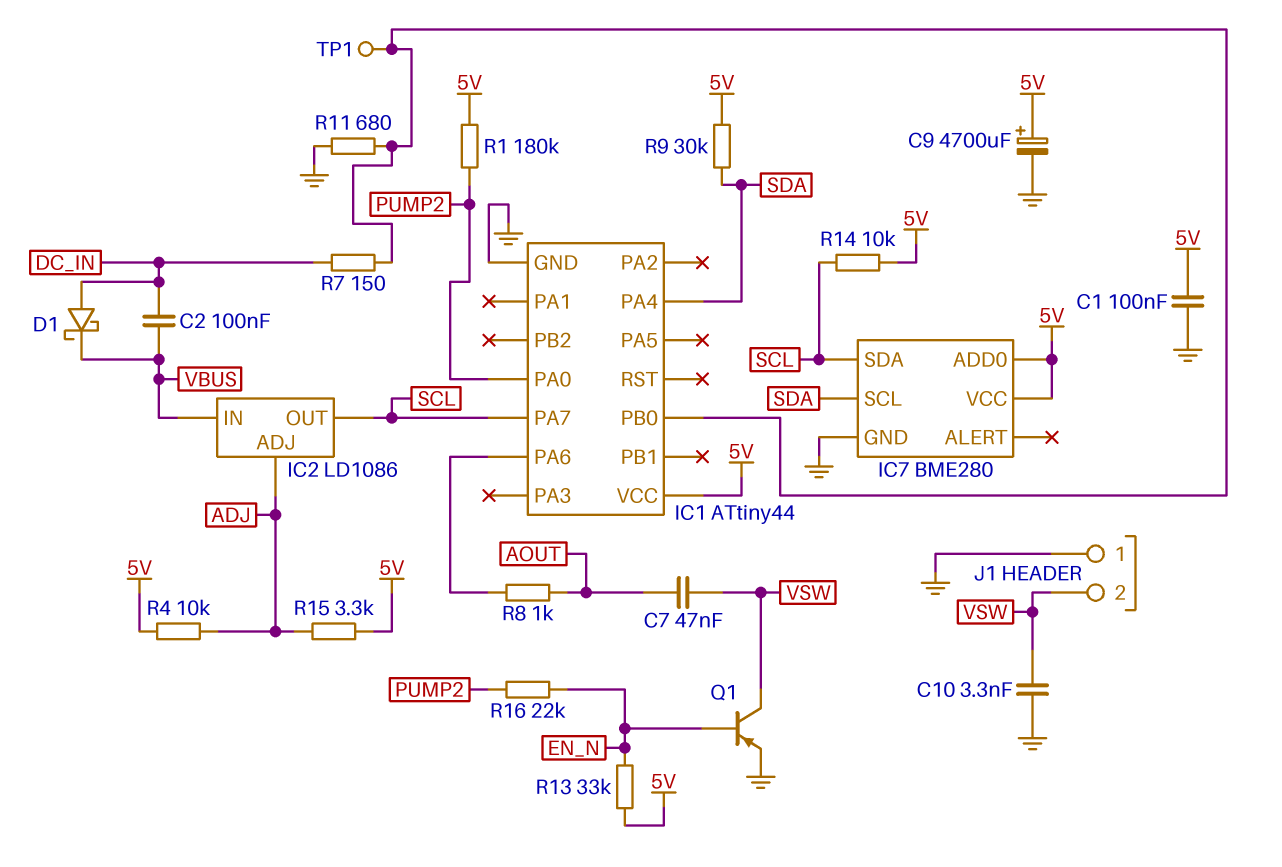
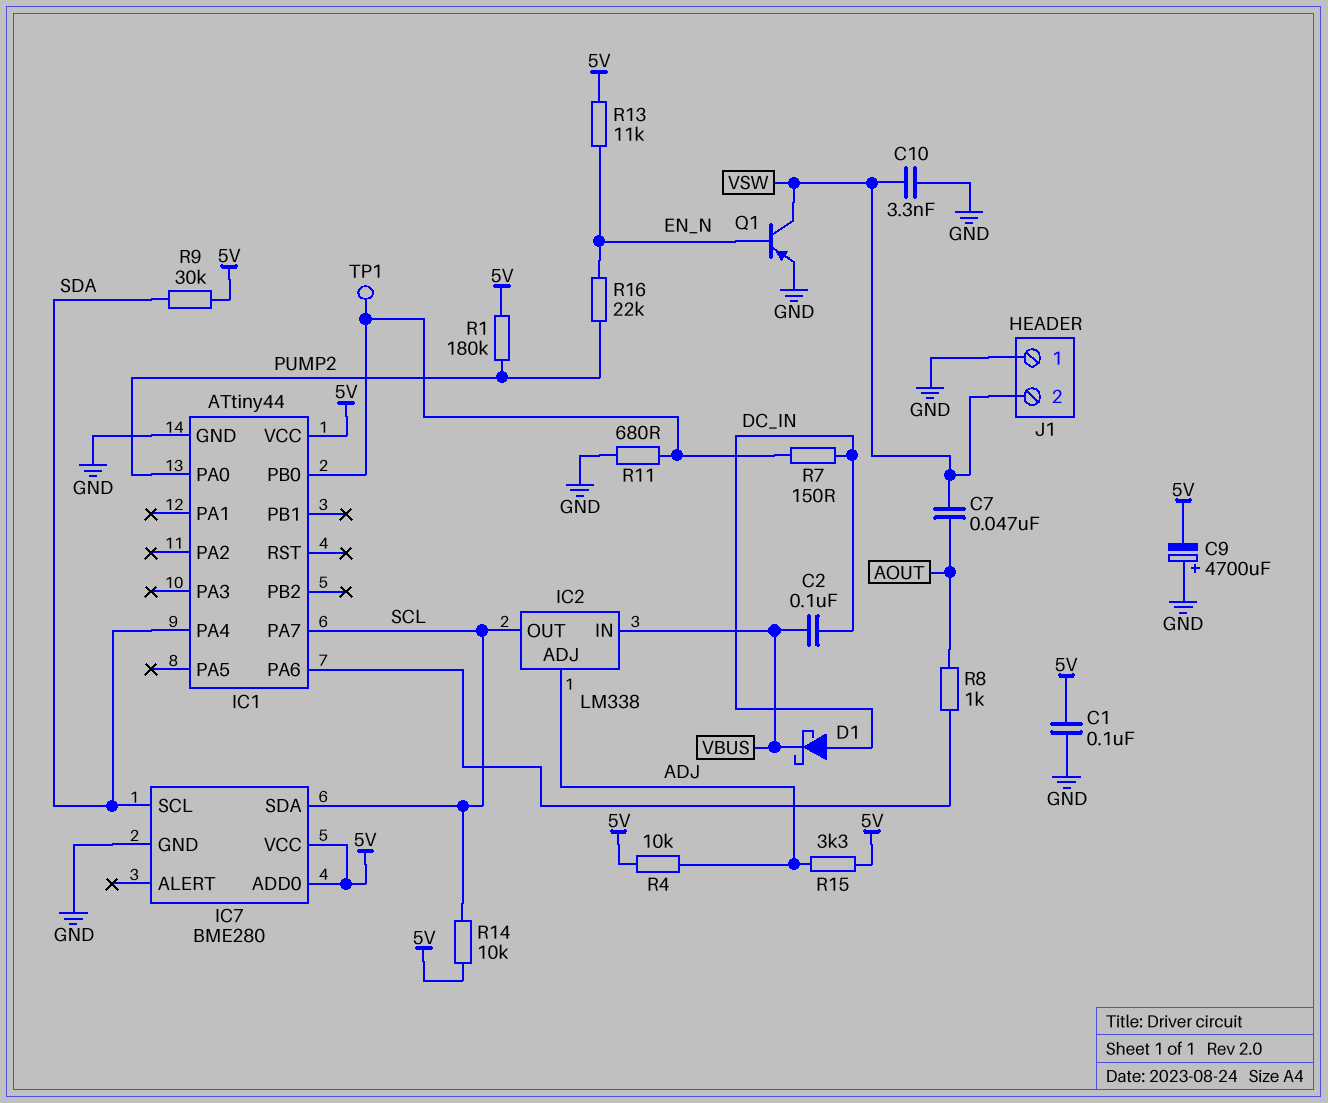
C9: 4700uF (plus 5V, minus GND) -> 4700uF (plus GND, minus 5V)
IC2: LD1086 -> LM338
R13: 33k (5V, EN_N) -> 11k (5V, EN_N)

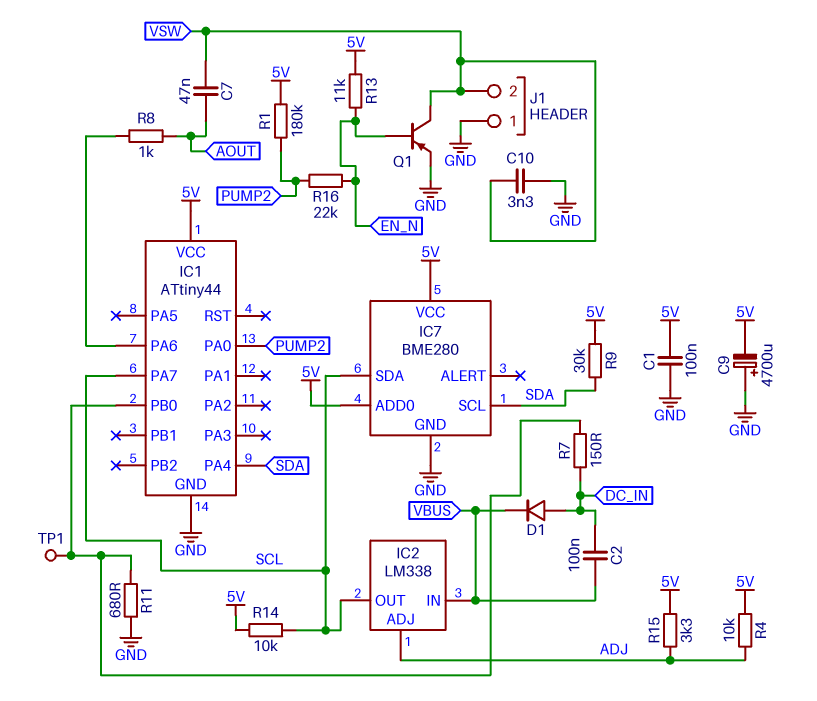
D1: schottky (A DC_IN, K VBUS) -> diode (A DC_IN, K VBUS)

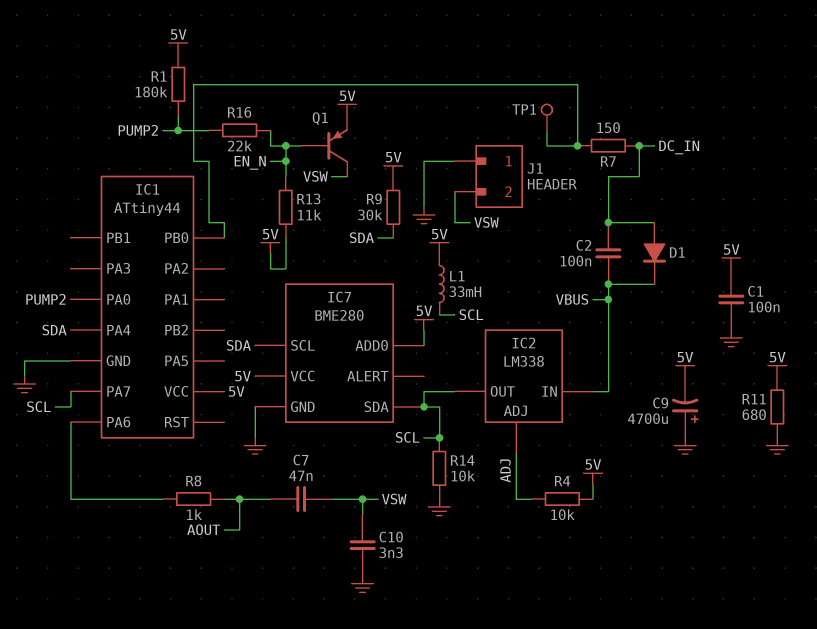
L1: none -> 33mH (5V, SCL)
Q1: PNP (B EN_N, C VSW, E GND) -> PNP (B EN_N, C VSW, E 5V)
R11: 680 (GND, IC1/PB0) -> 680 (5V, GND)
R14: 10k (5V, SCL) -> 10k (GND, SCL)
R15: 3.3k (5V, ADJ) -> none

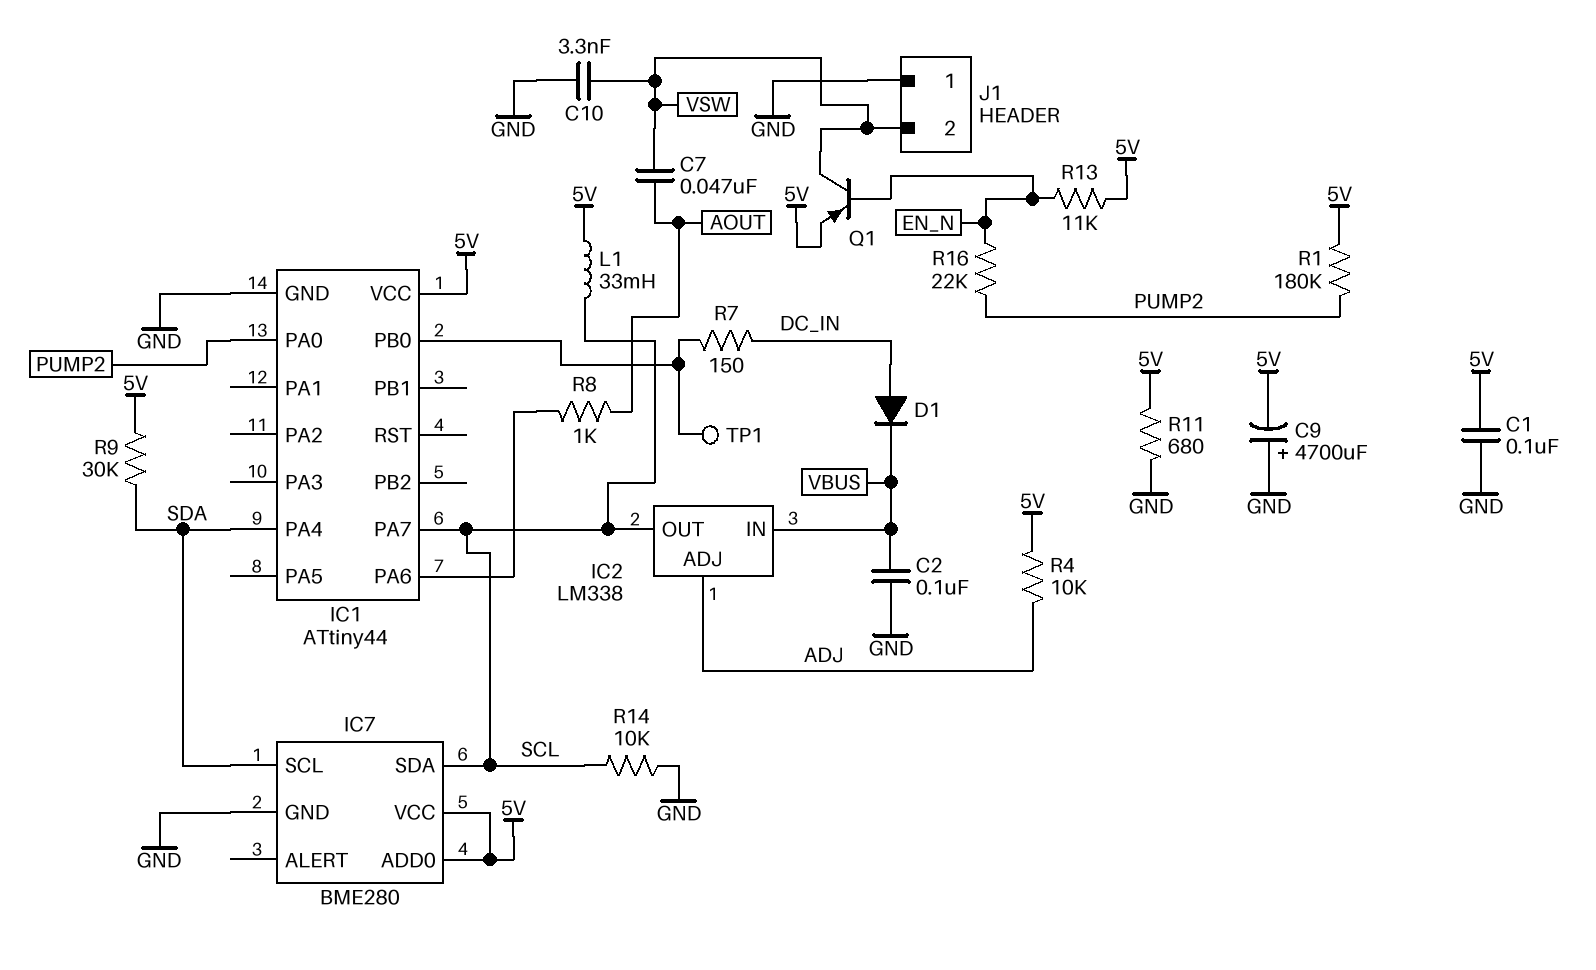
C2: 100nF (DC_IN, VBUS) -> 100nF (GND, VBUS)

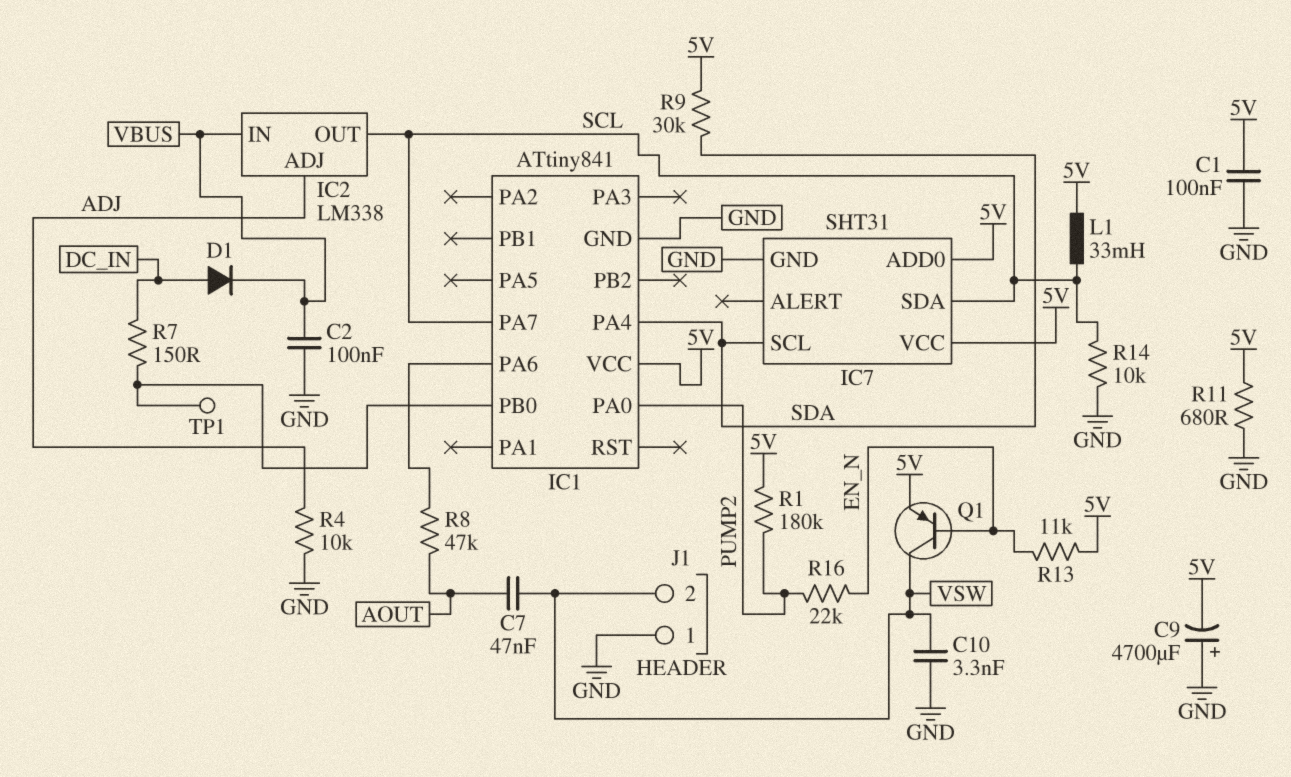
IC1: ATtiny44 -> ATtiny841
IC7: BME280 -> SHT31
R4: 10k (5V, ADJ) -> 10k (ADJ, GND)
R8: 1k (AOUT, IC1/PA6) -> 47k (AOUT, IC1/PA6)

